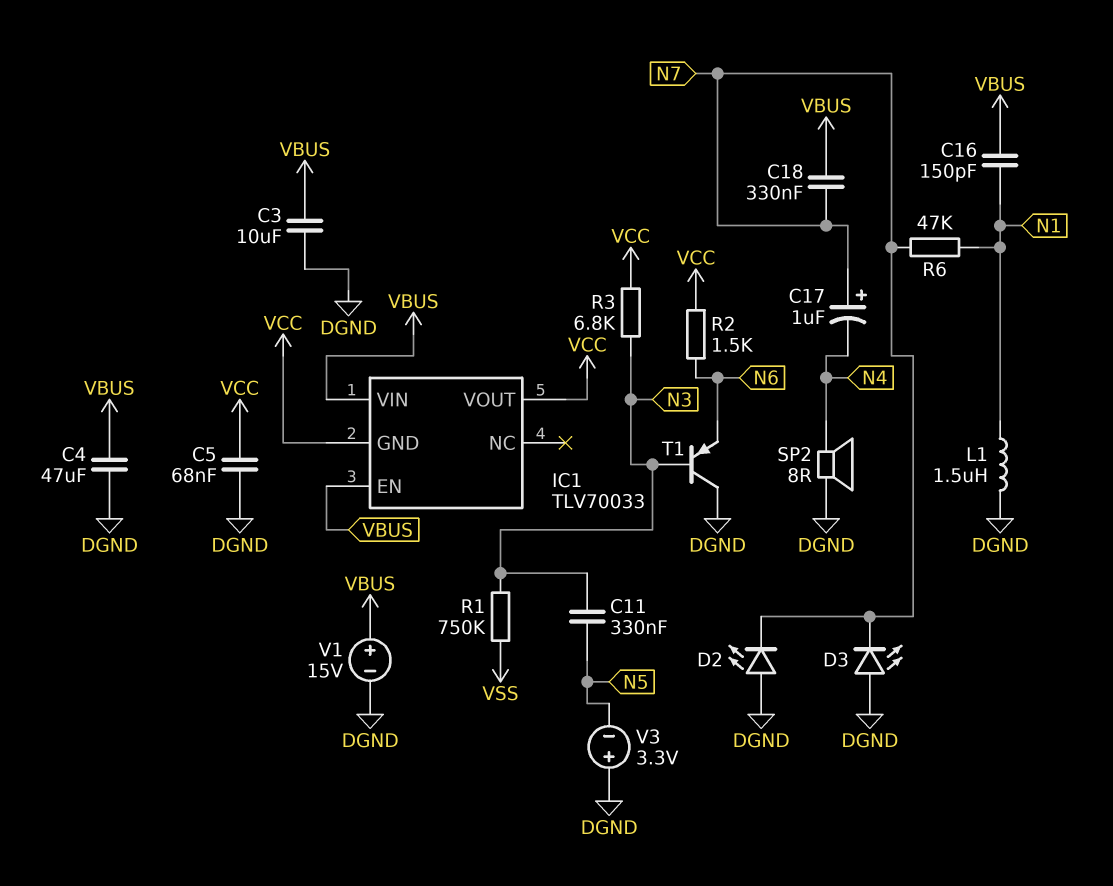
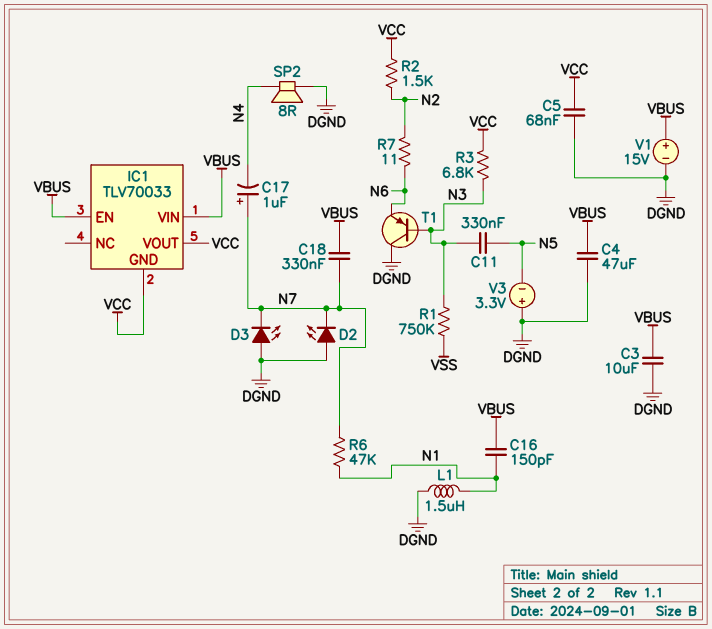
R2: 1.5k (N6, VCC) -> 1.5k (N2, VCC)
R7: none -> 11 (N2, N6)

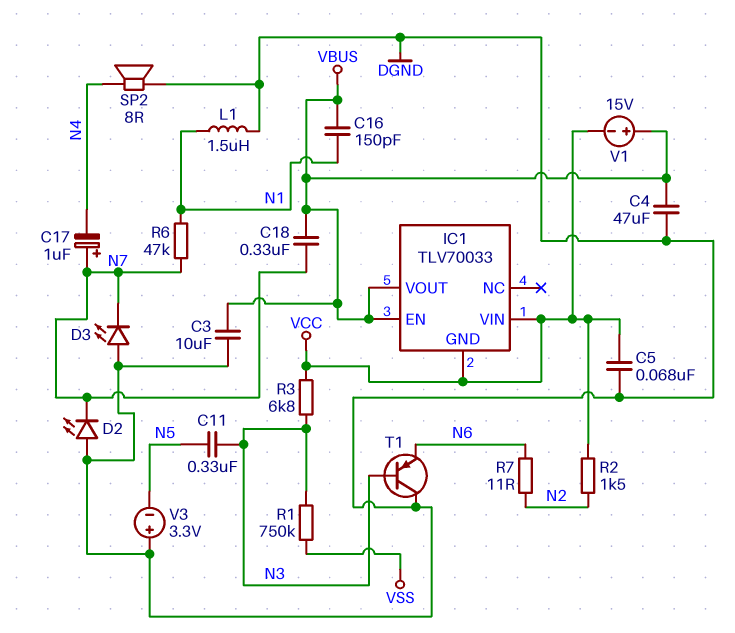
IC1 pin VIN: VBUS -> VCC
IC1 pin VOUT: VCC -> VBUS
V1: 15V (plus VBUS, minus DGND) -> 15V (plus VBUS, minus VCC)

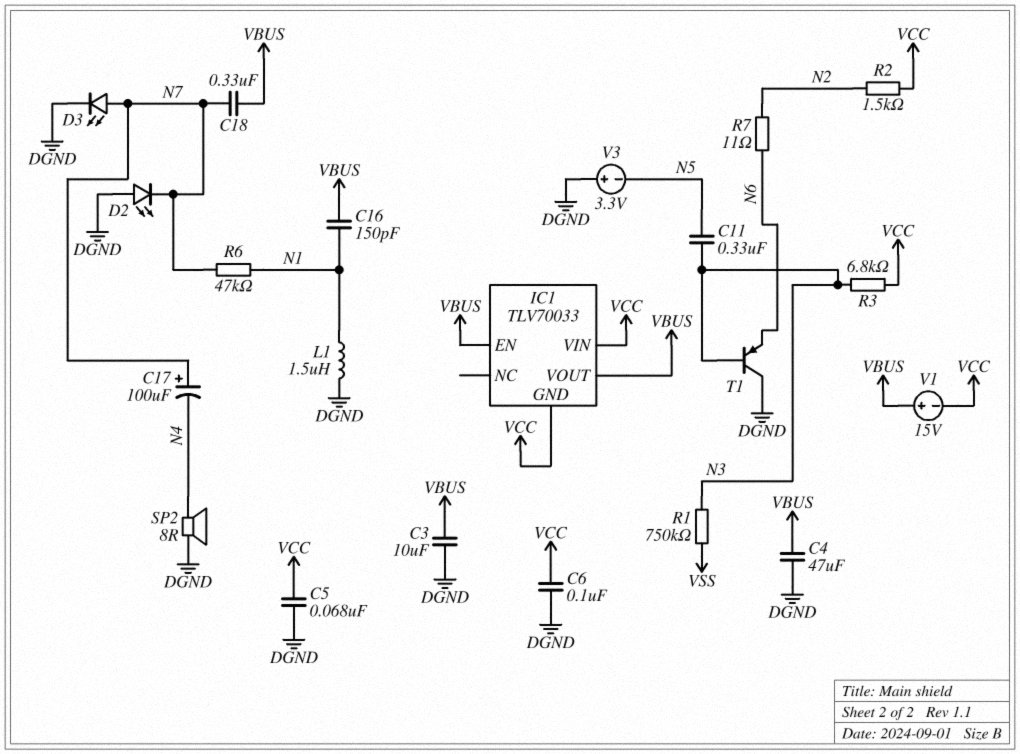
C6: none -> 100nF (DGND, VCC)
C17: 1uF (plus N7, minus N4) -> 100uF (plus N7, minus N4)
D3: LED (A DGND, K N7) -> LED (A N7, K DGND)

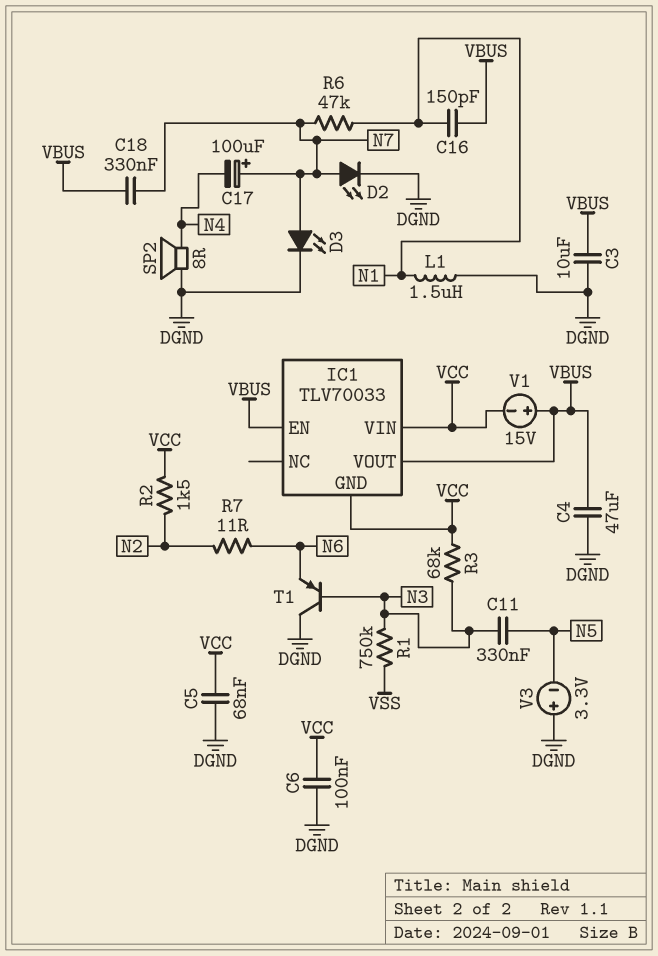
D2: LED (A DGND, K N7) -> LED (A N7, K DGND)
R3: 6.8k (N3, VCC) -> 68k (N3, VCC)

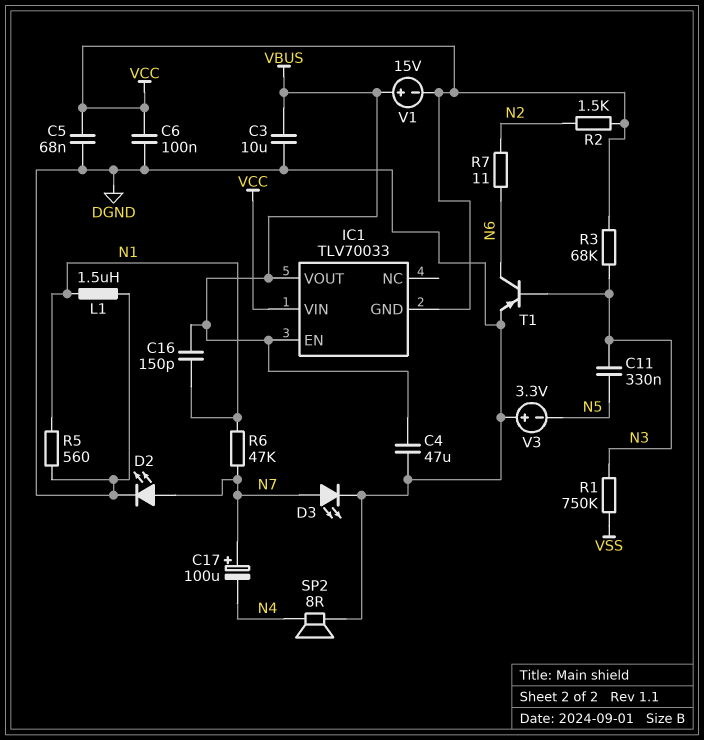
C18: 330nF (N7, VBUS) -> none
R5: none -> 560 (DGND, N1)
T1: PNP (B N3, C DGND, E N6) -> PNP (B N3, C N6, E DGND)

